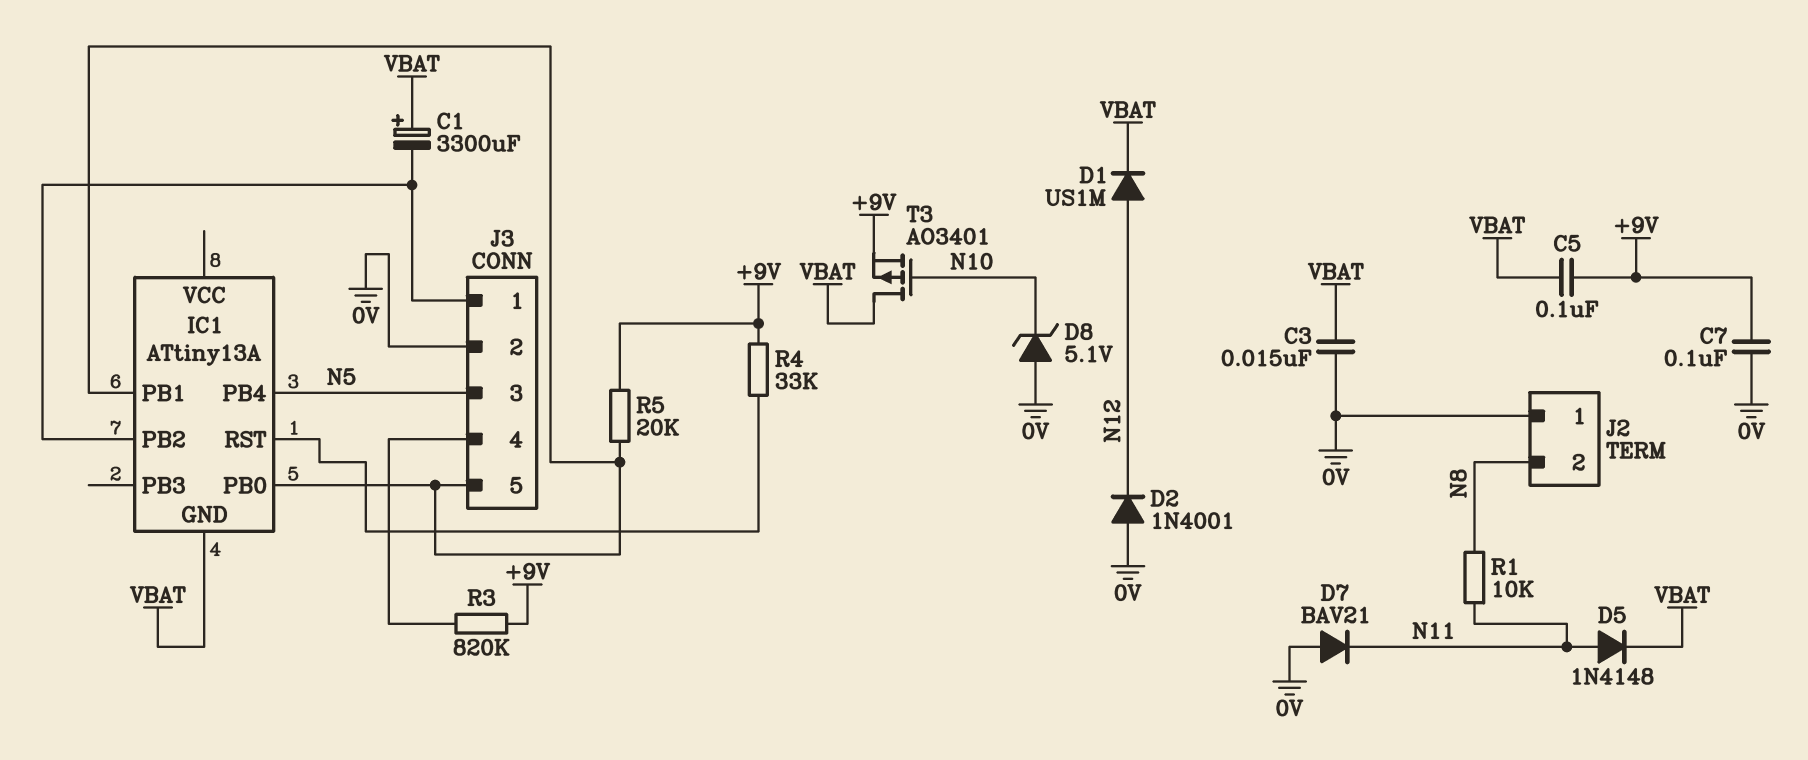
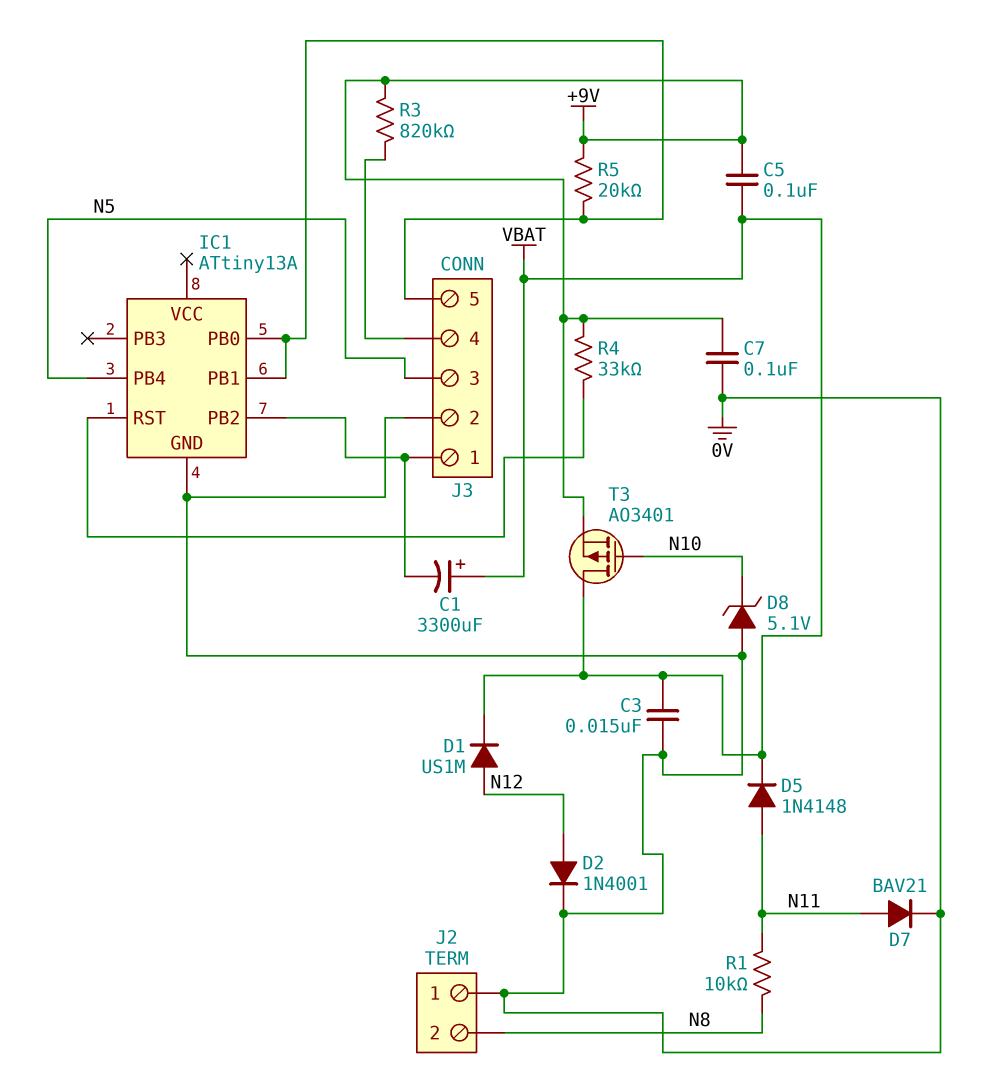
D2: diode 1N4001 (A 0V, K N12) -> diode 1N4001 (A N12, K 0V)
D7: diode BAV21 (A 0V, K N11) -> diode BAV21 (A N11, K 0V)
IC1 pin GND: VBAT -> 0V

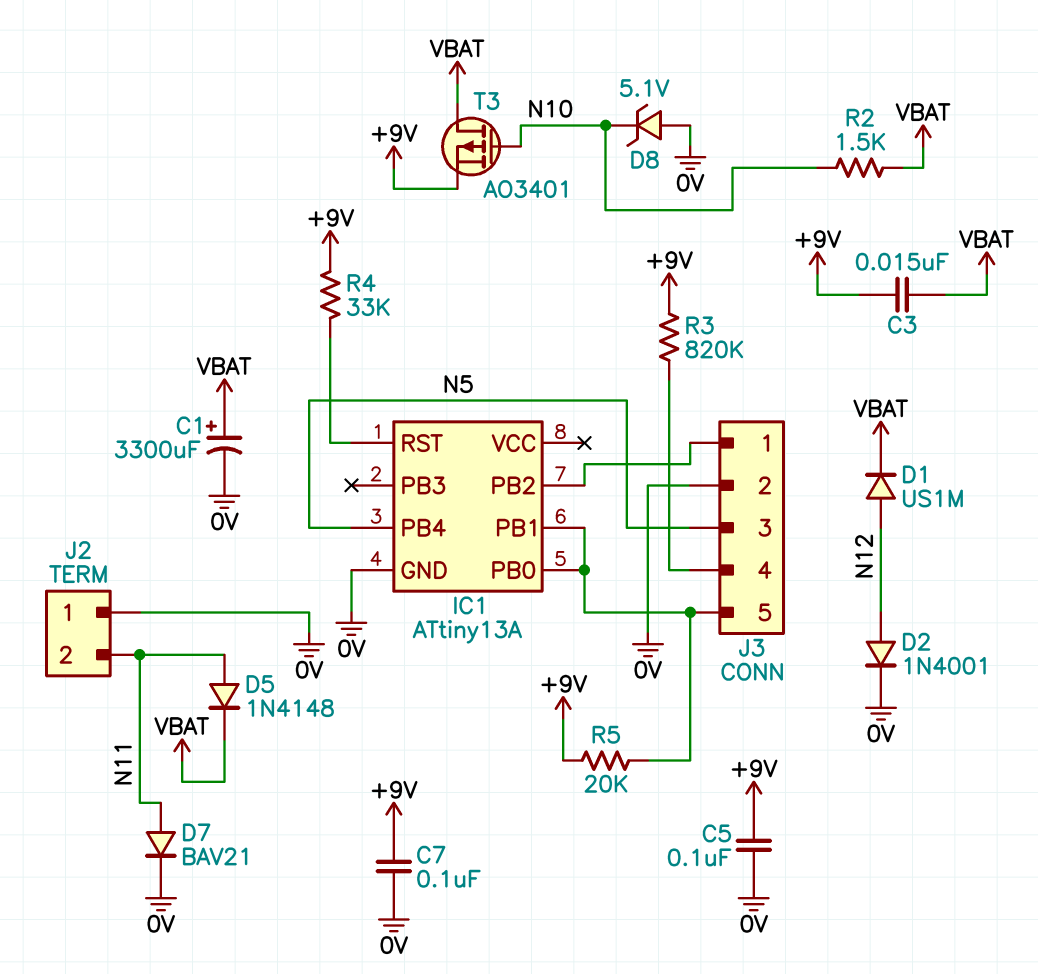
C1: 3300uF (plus VBAT, minus IC1/PB2) -> 3300uF (plus VBAT, minus 0V)
C3: 15nF (0V, VBAT) -> 15nF (+9V, VBAT)
C5: 100nF (+9V, VBAT) -> 100nF (+9V, 0V)
J2 pin 2: N8 -> N11
R1: 10k (N8, N11) -> none
R2: none -> 1.5k (N10, VBAT)

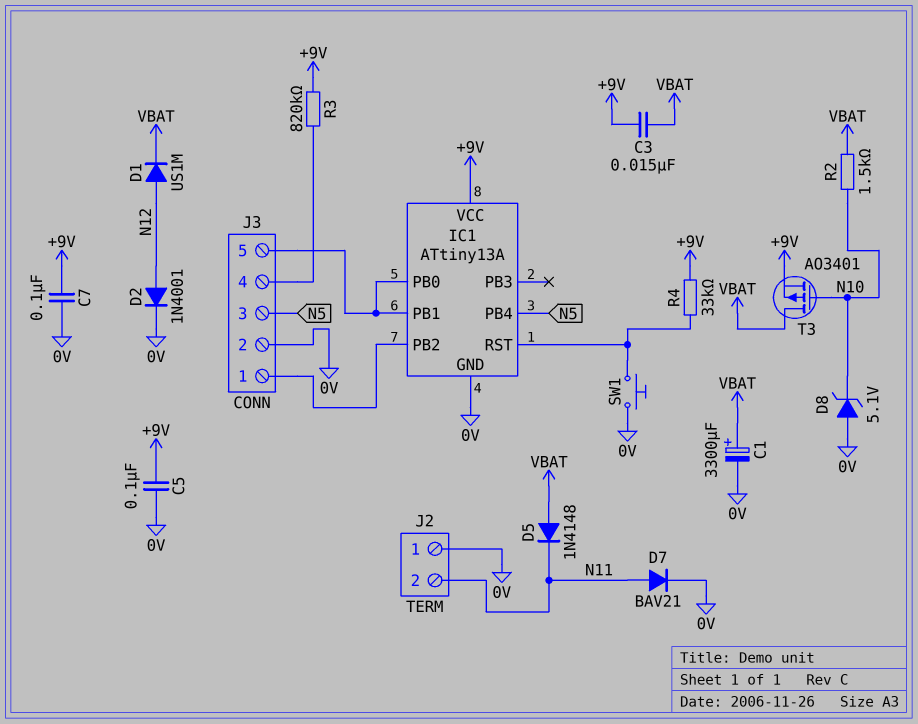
D5: diode 1N4148 (A N11, K VBAT) -> diode 1N4148 (A VBAT, K N11)
IC1 pin VCC: none -> +9V
R5: 20k (+9V, IC1/PB0) -> none
SW1: none -> button (0V, IC1/RST)

